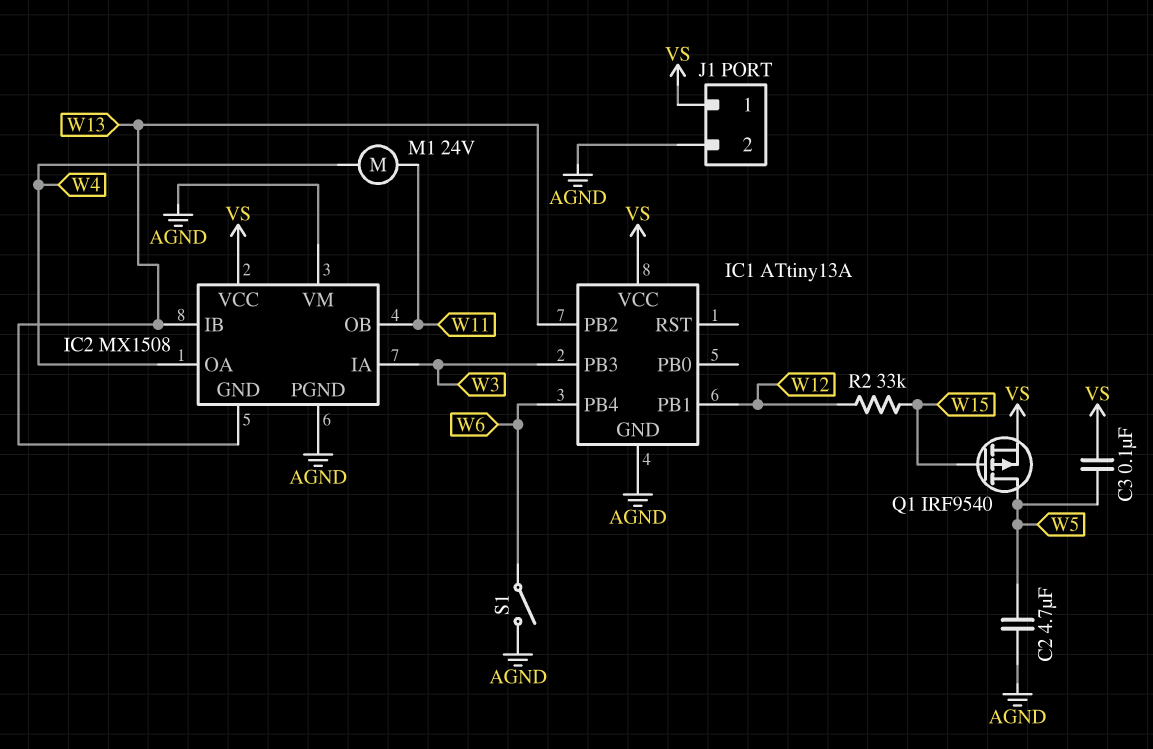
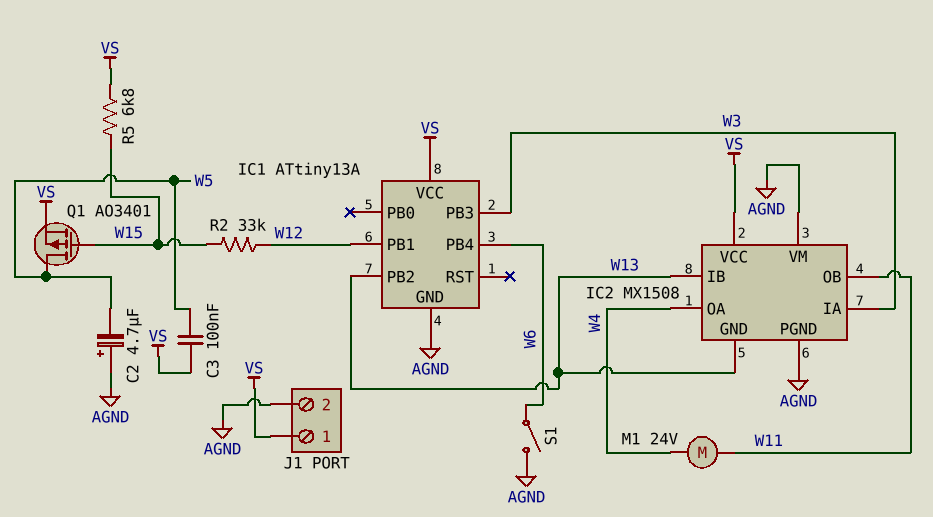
C2: 4.7uF (AGND, W5) -> 4.7uF (plus AGND, minus W5)
Q1: PMOS IRF9540 (G W15, D W5, S VS) -> PMOS AO3401 (G W15, D W5, S VS)
R5: none -> 6.8k (VS, W15)

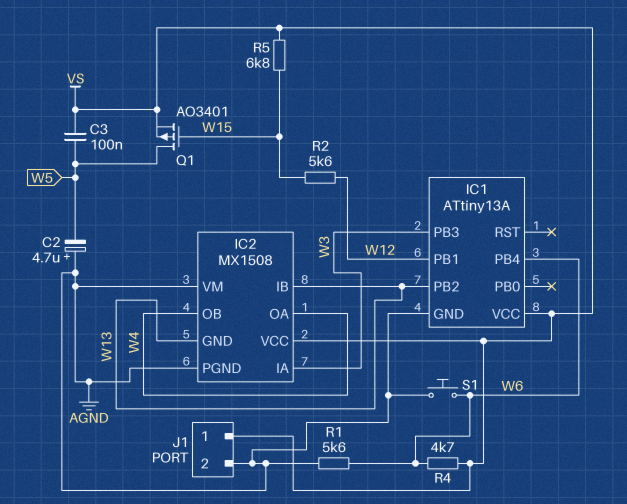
IC2 pin OB: W11 -> W4
M1: motor 24V (W4, W11) -> none
R1: none -> 5.6k (AGND, W6)
R2: 33k (W12, W15) -> 5.6k (W12, W15)
R4: none -> 4.7k (VS, W6)
S1: switch (AGND, W6) -> button (AGND, W6)

